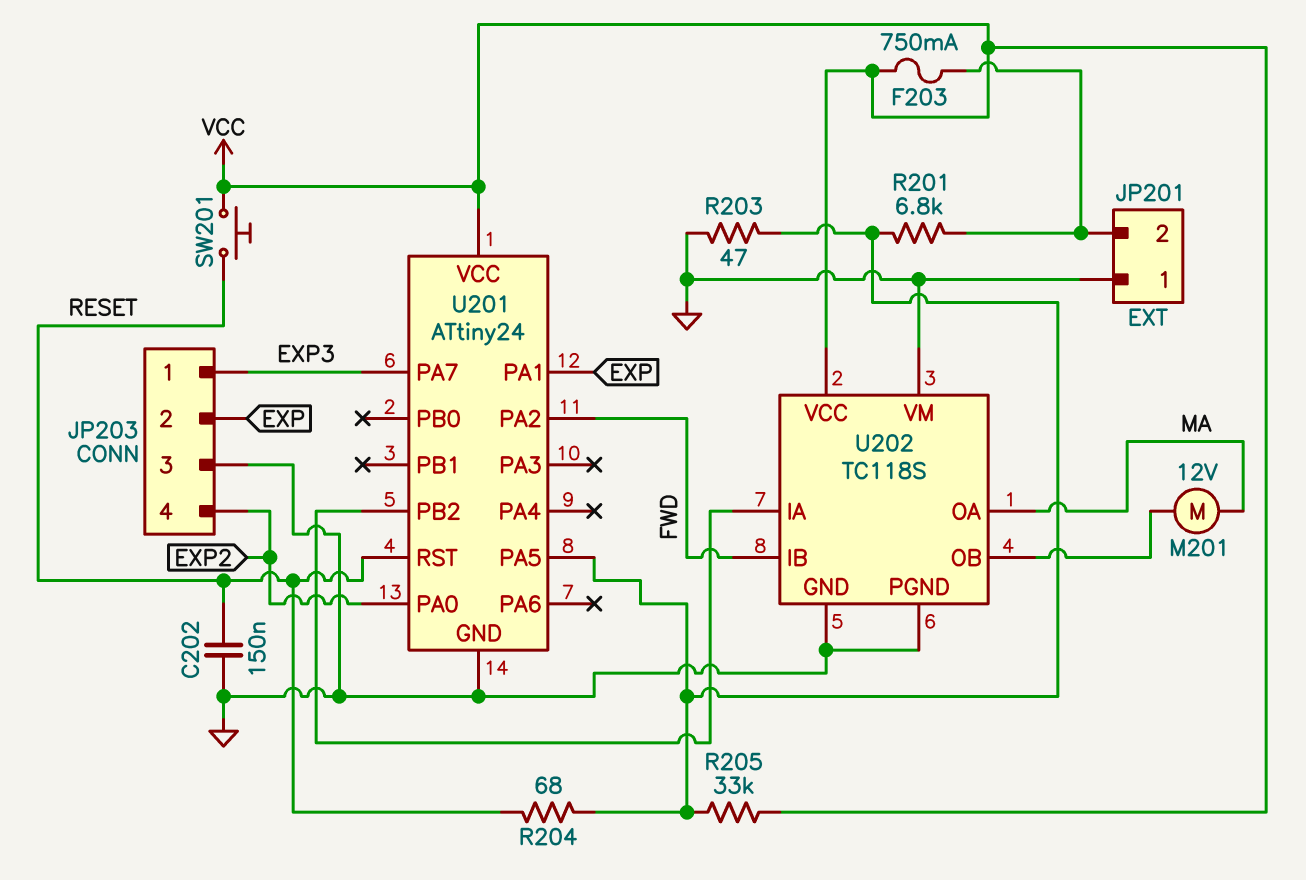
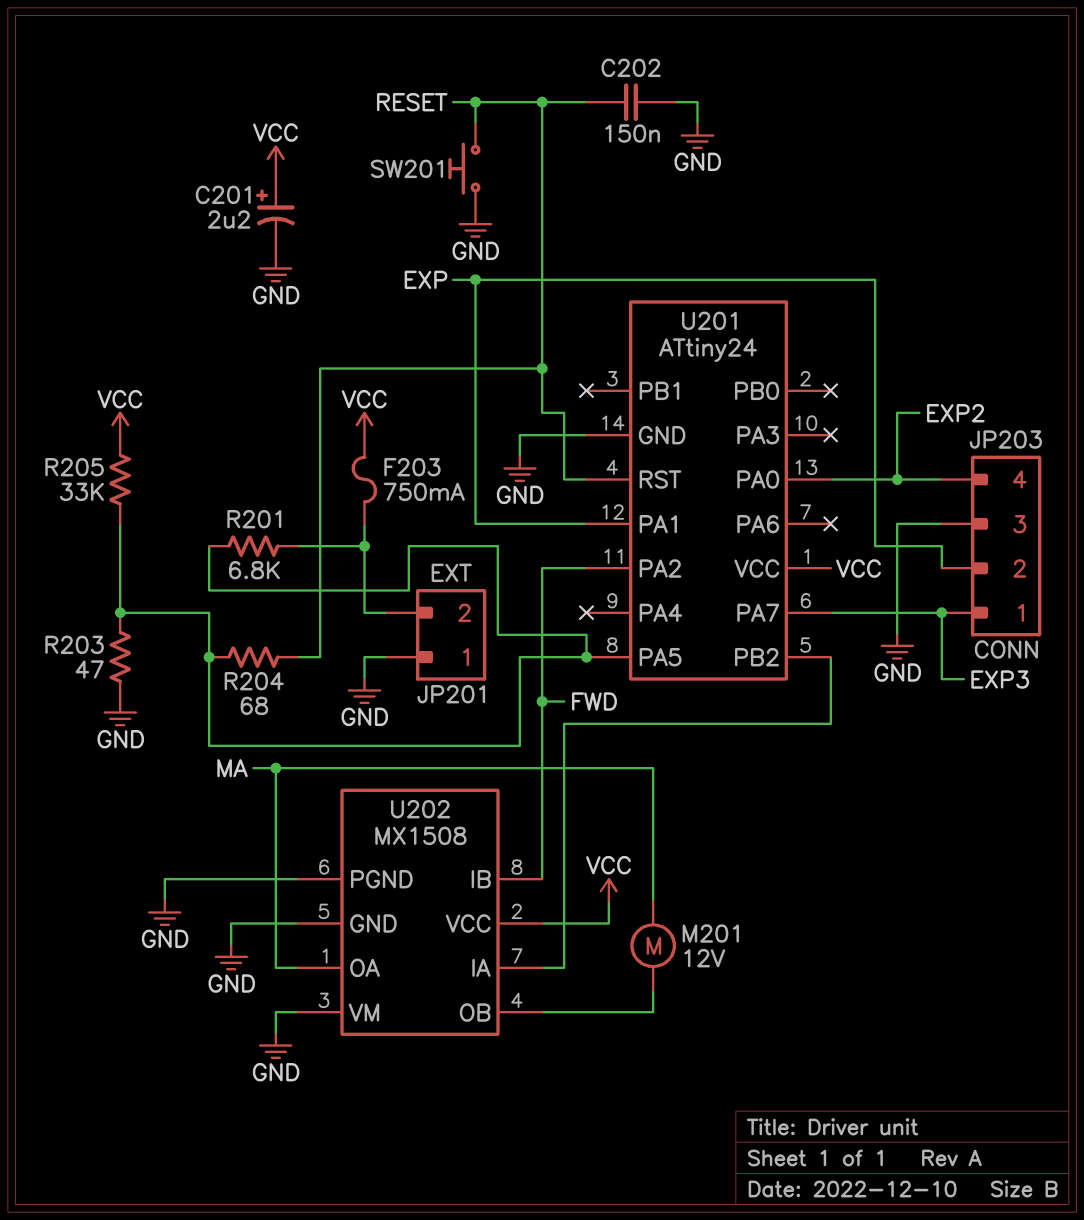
C201: none -> 2.2uF (plus VCC, minus GND)
SW201: button (RESET, VCC) -> button (GND, RESET)
U202: TC118S -> MX1508

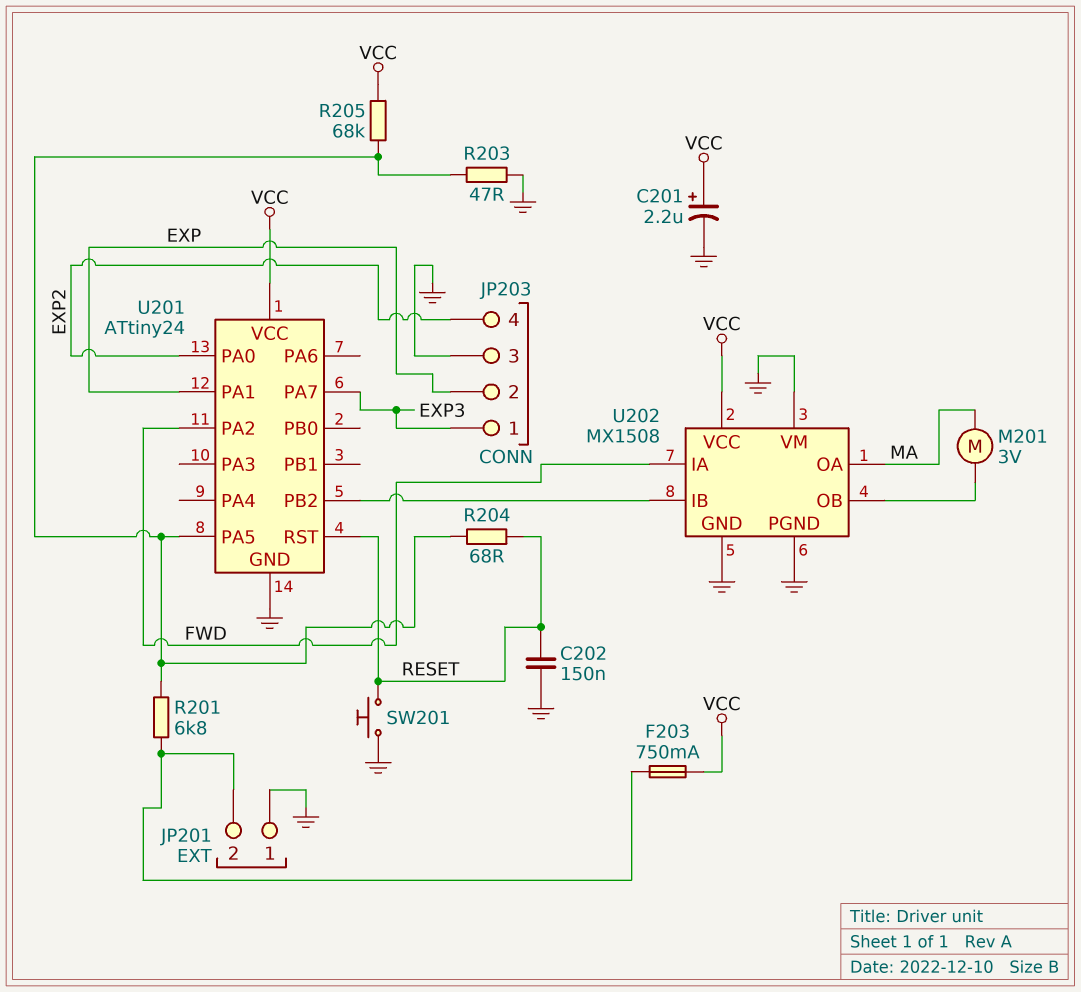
M201: motor 12V (MA, U202/OB) -> motor 3V (MA, U202/OB)
R205: 33k (U201/PA5, VCC) -> 68k (U201/PA5, VCC)
U202 pin IA: U201/PB2 -> FWD
U202 pin IB: FWD -> U201/PB2

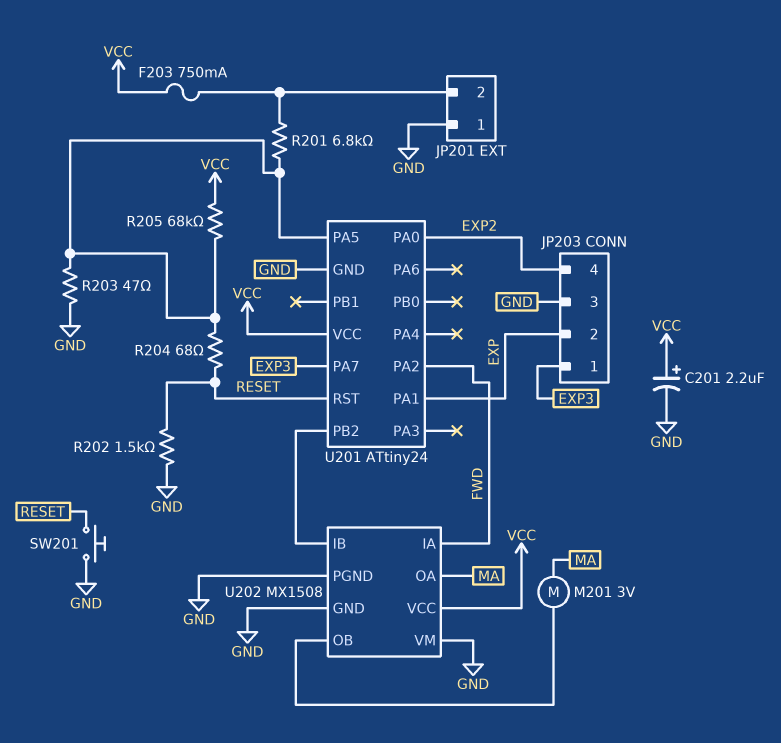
C202: 150nF (GND, RESET) -> none
R202: none -> 1.5k (GND, RESET)

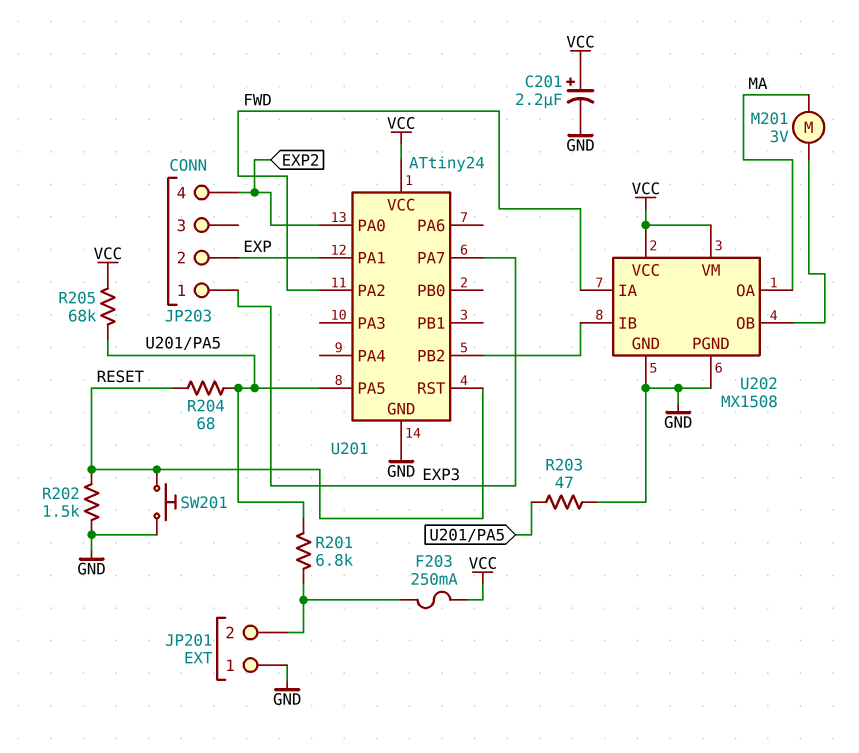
F203: 750mA (JP201/2, VCC) -> 250mA (JP201/2, VCC)
JP203 pin 3: GND -> none
U202 pin VM: GND -> VCC

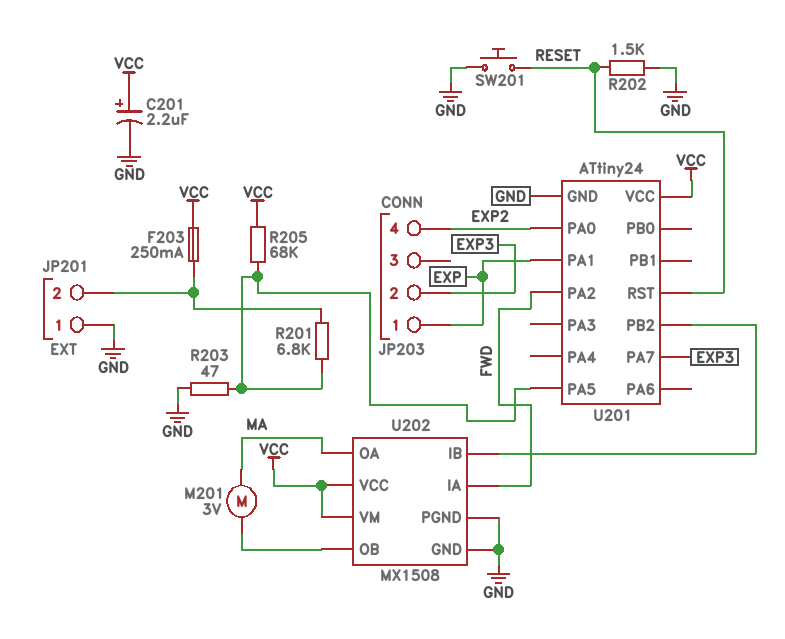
JP203 pin 1: EXP3 -> EXP
JP203 pin 2: EXP -> EXP3
R204: 68 (RESET, U201/PA5) -> none

